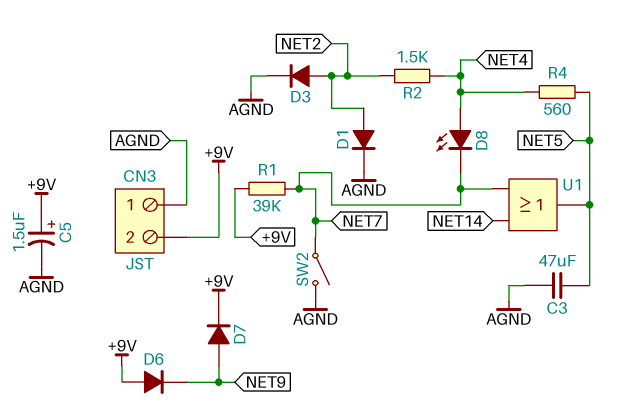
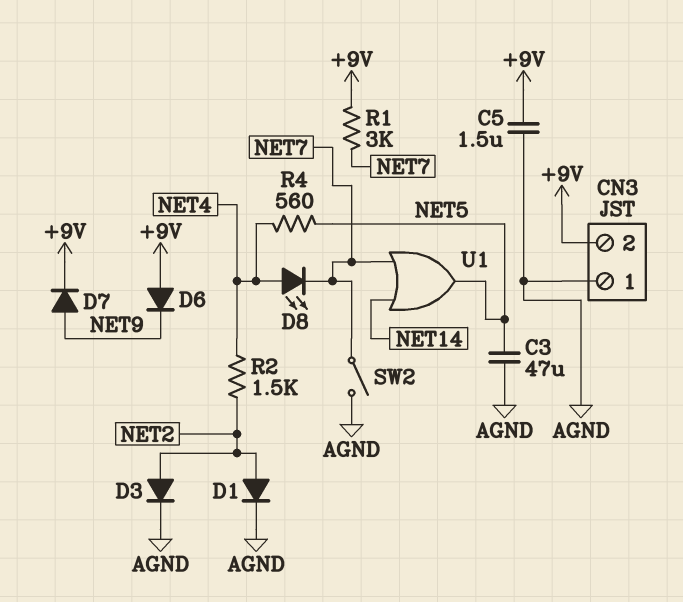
C5: 1.5uF (plus +9V, minus AGND) -> 1.5uF (+9V, AGND)
R1: 39k (+9V, NET7) -> 3k (+9V, NET7)

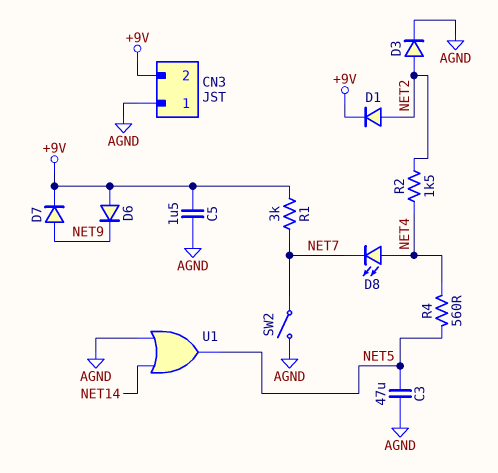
D1: diode (A NET2, K AGND) -> diode (A NET2, K +9V)
U1: OR (in NET7, in NET14, out NET5) -> OR (in AGND, in NET14, out NET5)

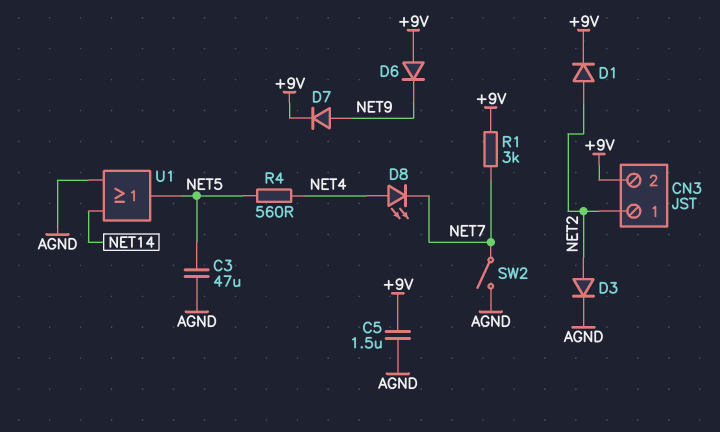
CN3 pin 1: AGND -> NET2
R2: 1.5k (NET2, NET4) -> none

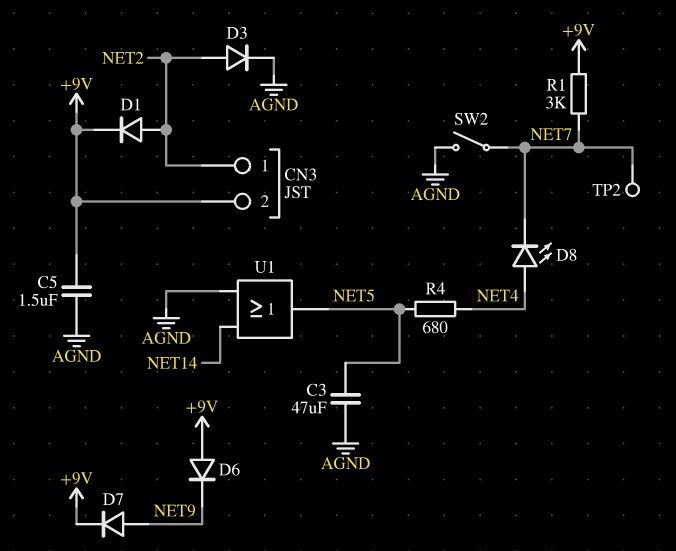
R4: 560 (NET4, NET5) -> 680 (NET4, NET5)
TP2: none -> test point (NET7)

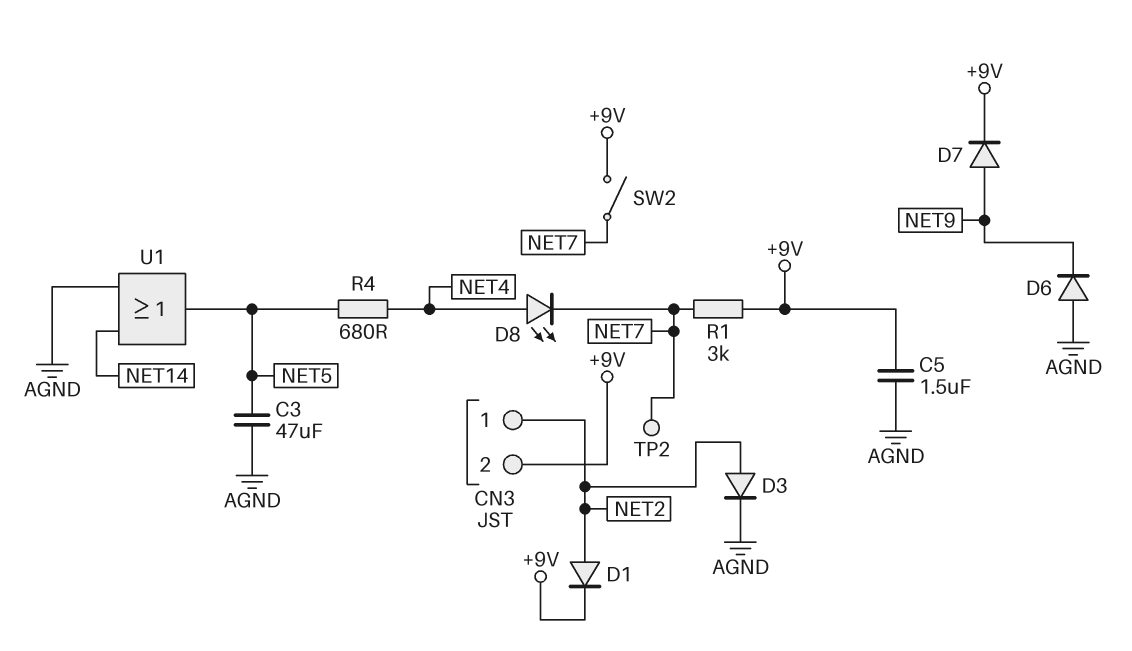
D6: diode (A +9V, K NET9) -> diode (A AGND, K NET9)
SW2: switch (AGND, NET7) -> switch (+9V, NET7)

